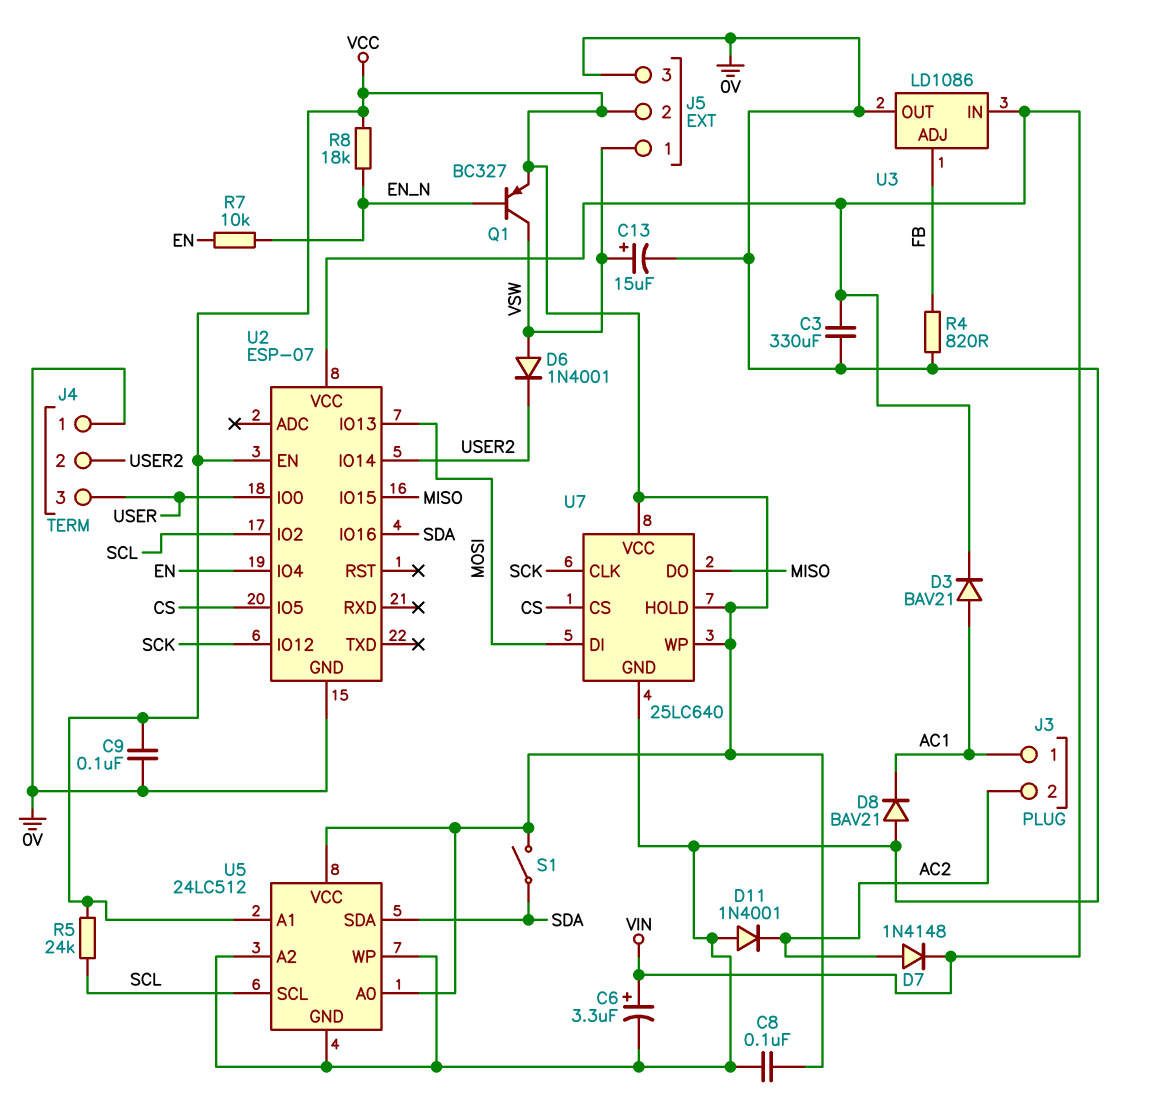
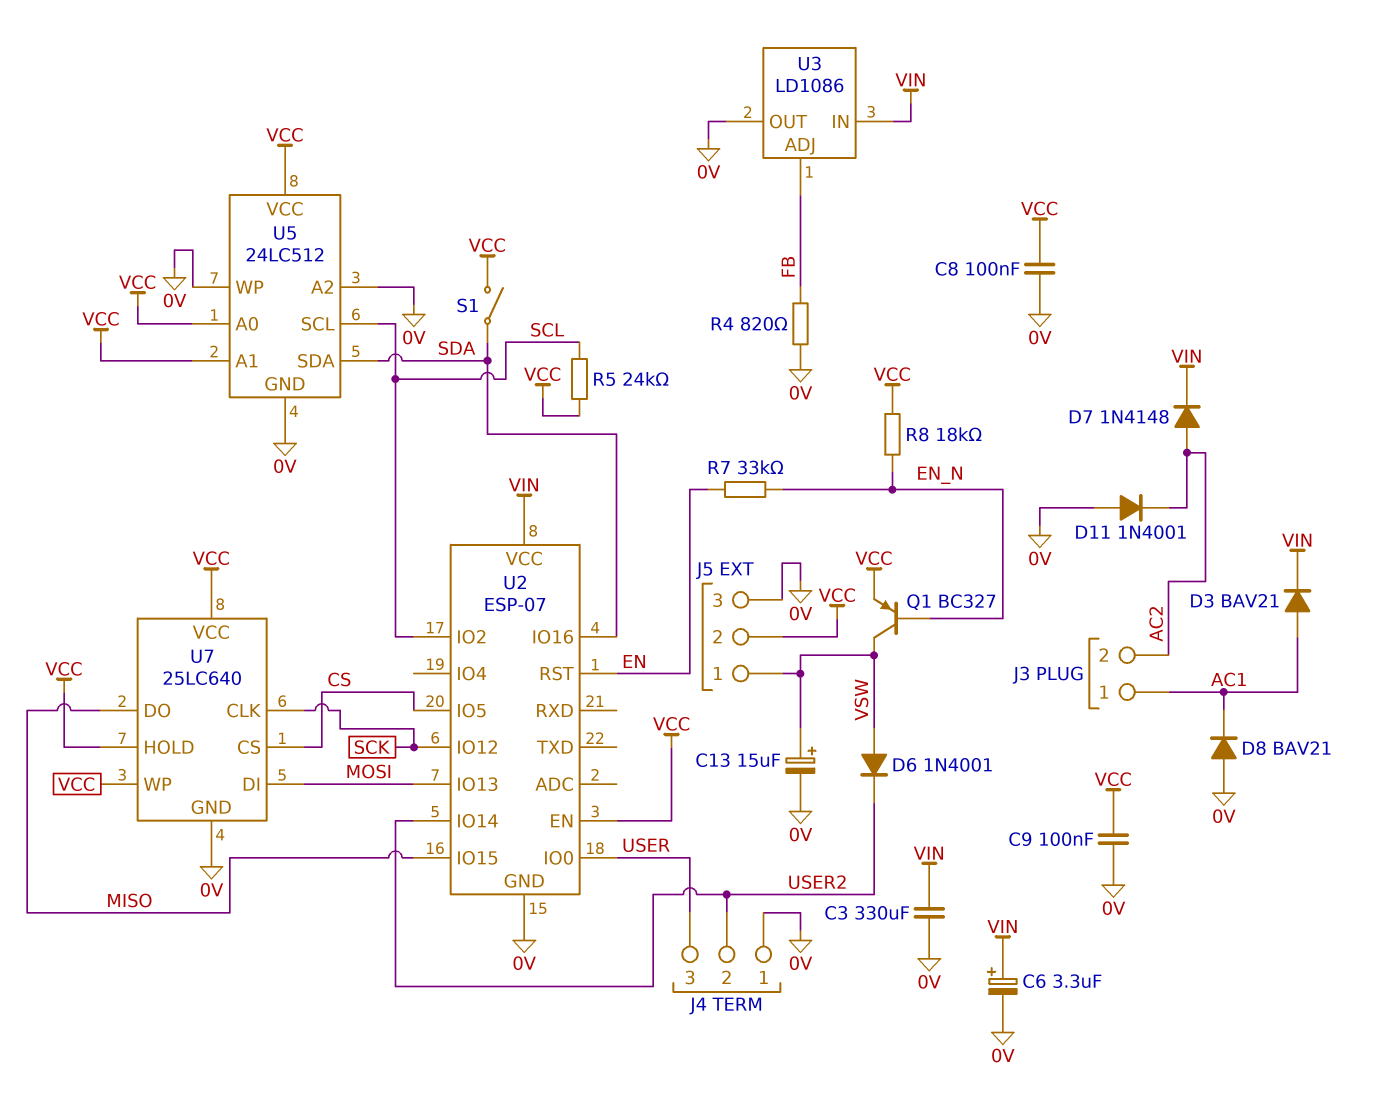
R7: 10k (EN, EN_N) -> 33k (EN, EN_N)
U2 pin IO4: EN -> none
U2 pin RST: none -> EN

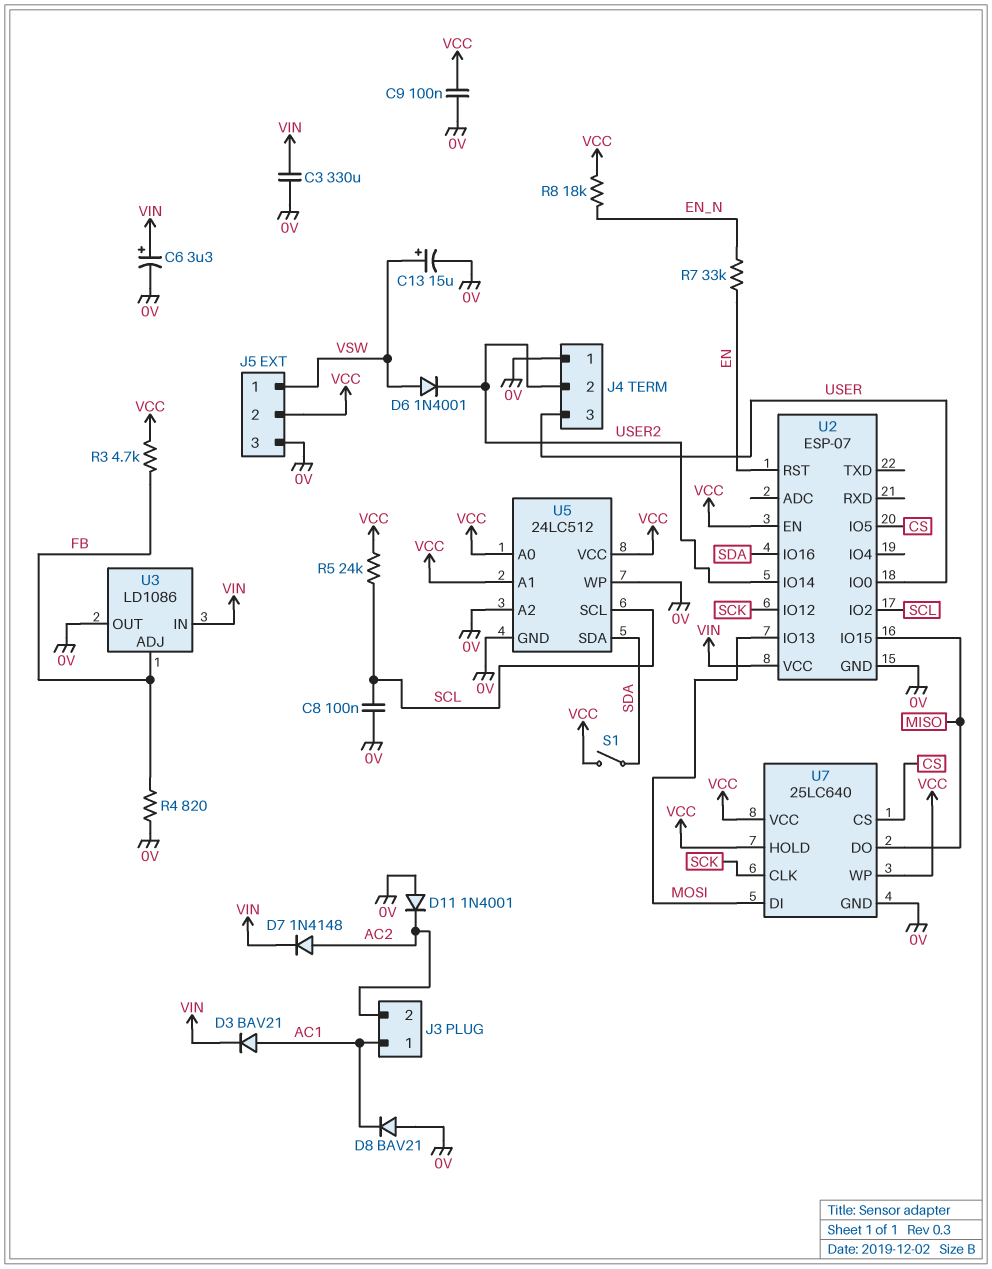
C8: 100nF (0V, VCC) -> 100nF (0V, SCL)
Q1: PNP BC327 (B EN_N, C VSW, E VCC) -> none
R3: none -> 4.7k (FB, VCC)

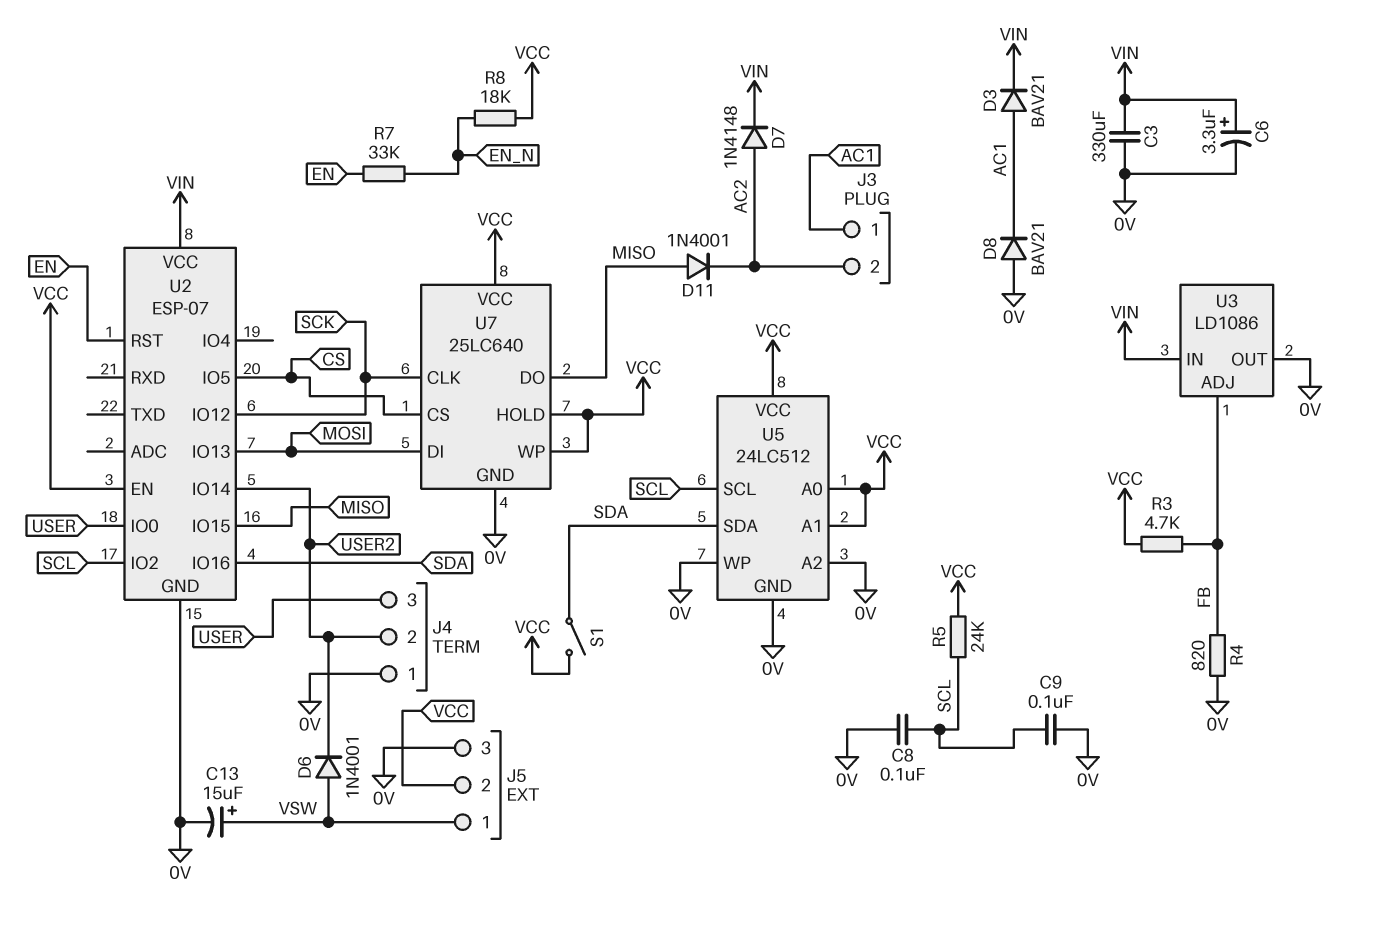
C9: 100nF (0V, VCC) -> 100nF (0V, SCL)
D11: diode 1N4001 (A 0V, K AC2) -> diode 1N4001 (A MISO, K AC2)

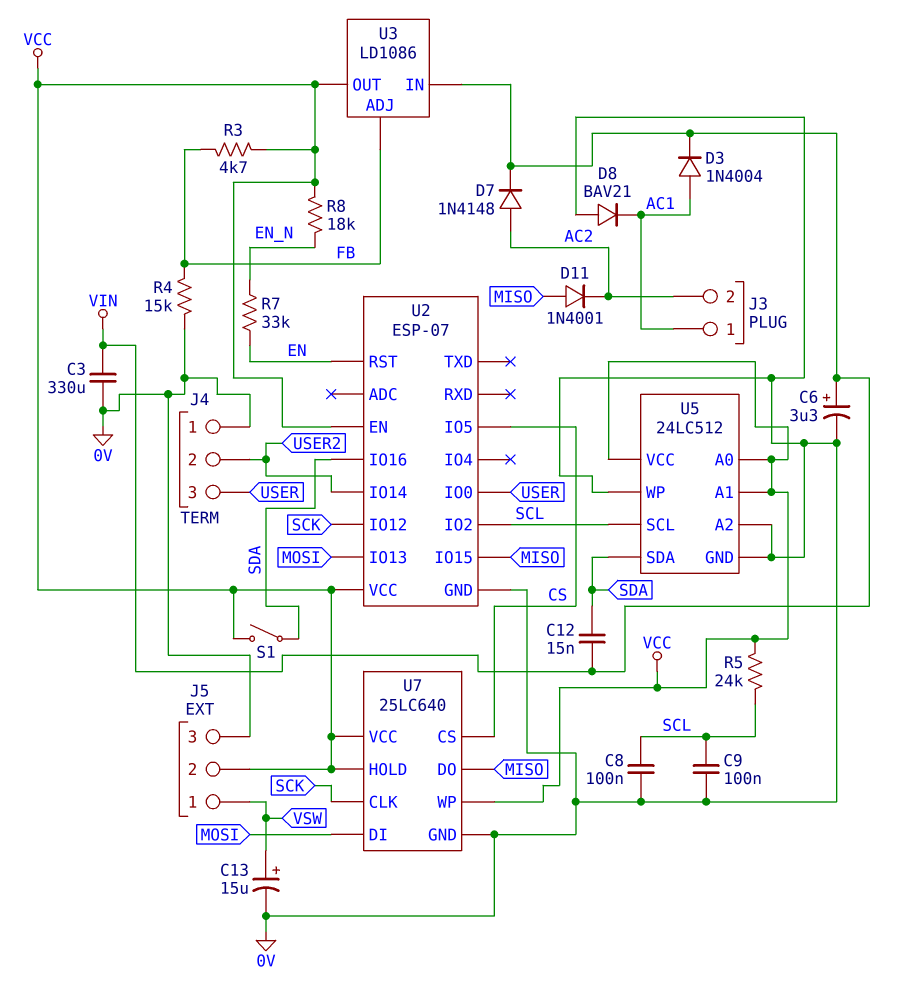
C12: none -> 15nF (SDA, VIN)
D3: diode BAV21 (A AC1, K VIN) -> diode 1N4004 (A AC1, K VIN)
D6: diode 1N4001 (A VSW, K USER2) -> none
R4: 820 (0V, FB) -> 15k (0V, FB)
U2 pin VCC: VIN -> VCC
U3 pin OUT: 0V -> VCC

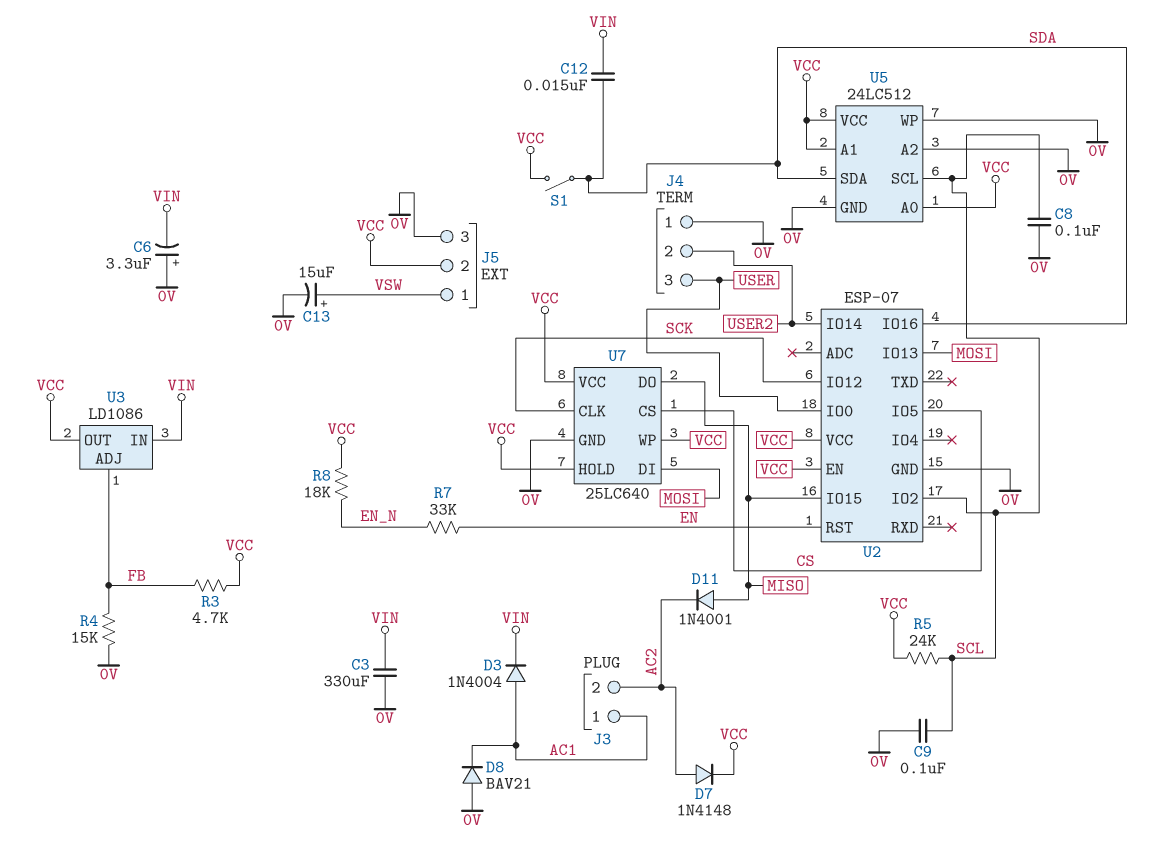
C6: 3.3uF (plus VIN, minus 0V) -> 3.3uF (plus 0V, minus VIN)
D7: diode 1N4148 (A AC2, K VIN) -> diode 1N4148 (A AC2, K VCC)

